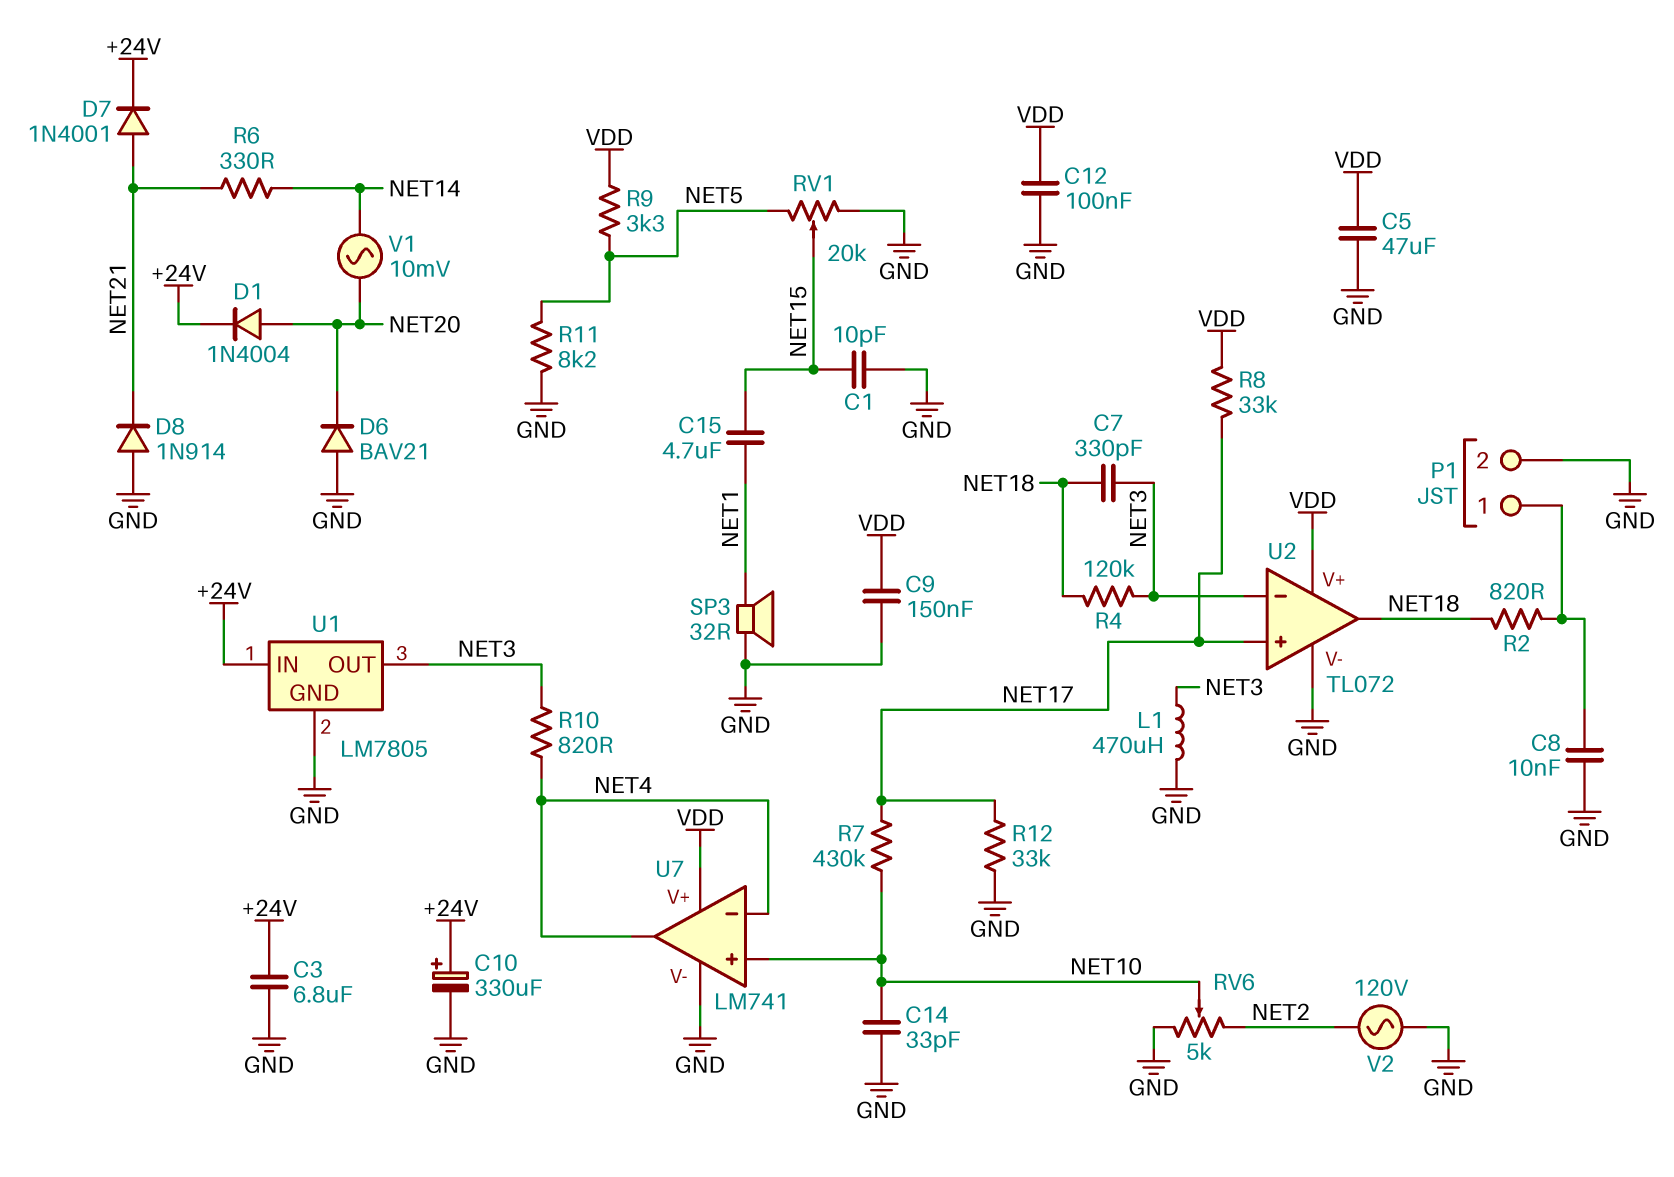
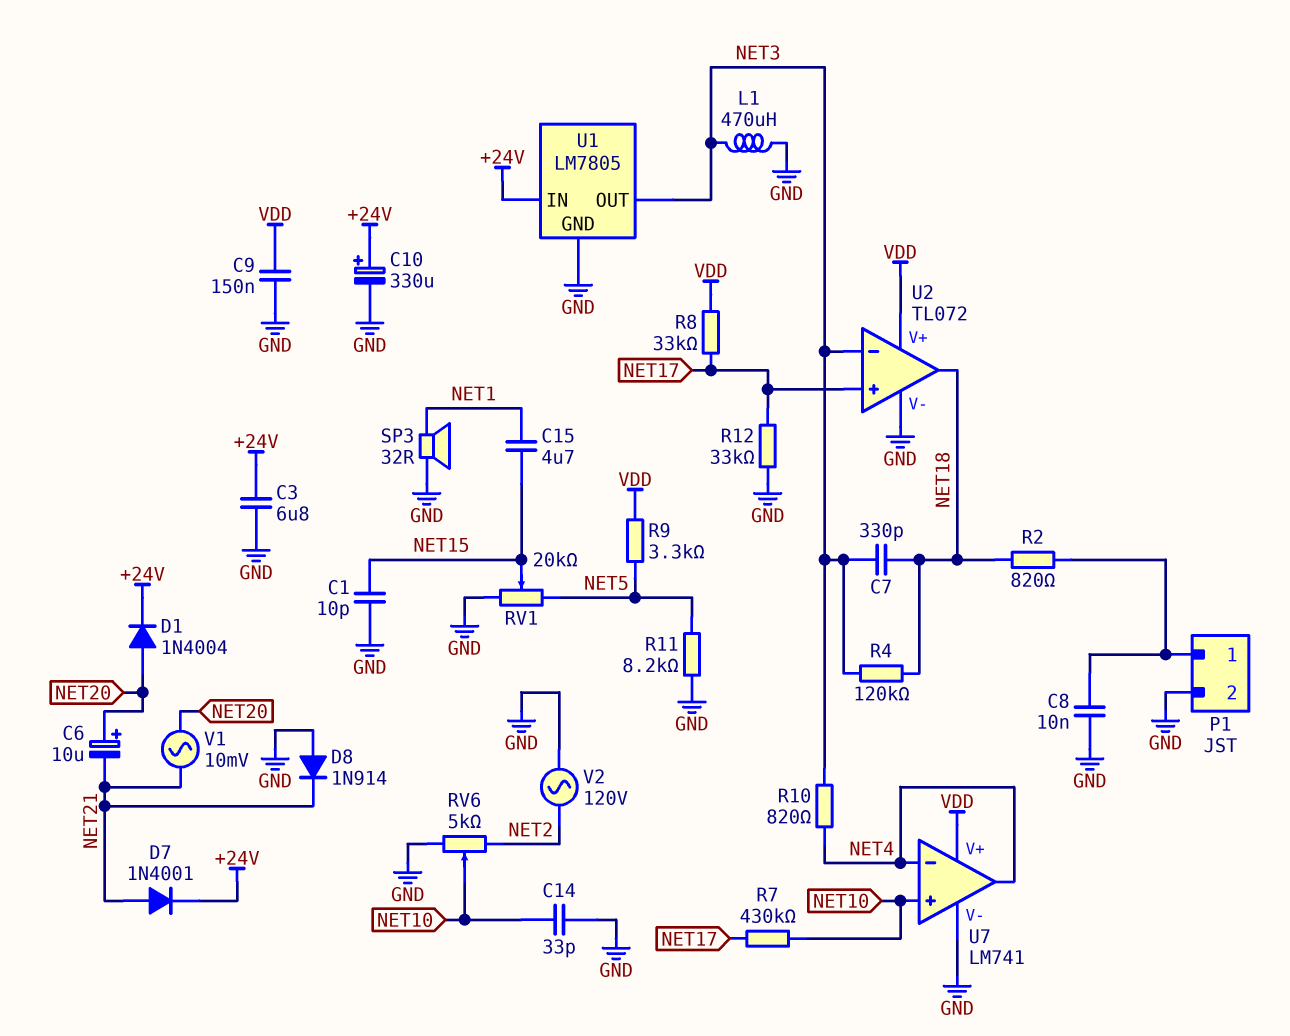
C5: 47uF (GND, VDD) -> none
C6: none -> 10uF (plus NET20, minus NET21)
C12: 100nF (GND, VDD) -> none
D6: diode BAV21 (A GND, K NET20) -> none
R6: 330 (NET14, NET21) -> none
V1: AC 10mV (NET14, NET20) -> AC 10mV (NET20, NET21)

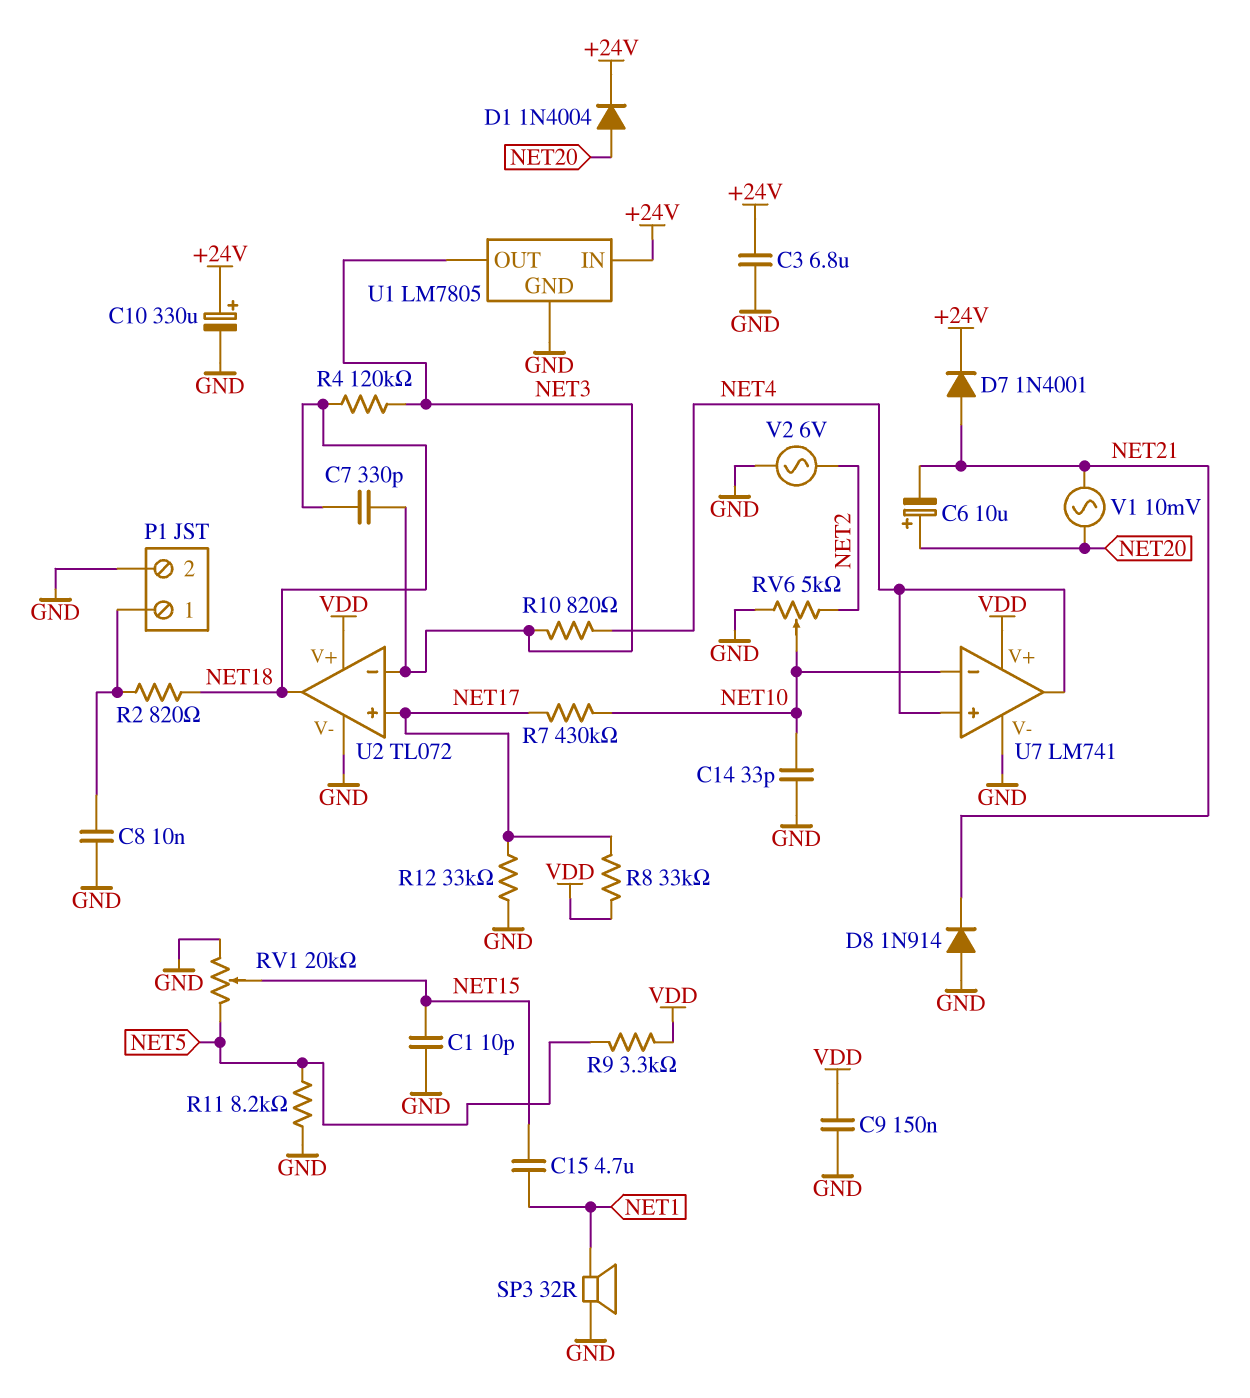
L1: 470uH (GND, NET3) -> none
U7 pin in+: NET10 -> NET4
U7 pin in-: NET4 -> NET10
V2: AC 120V (GND, NET2) -> AC 6V (GND, NET2)

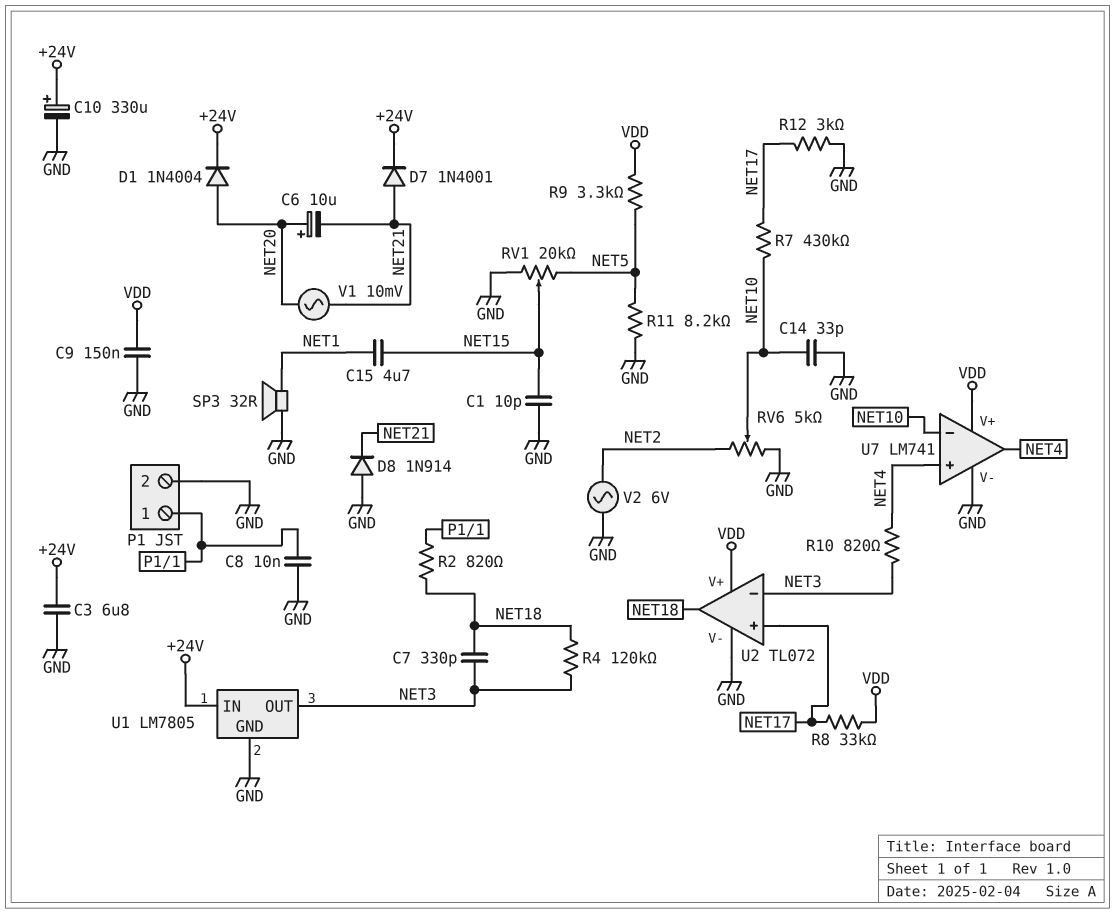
R12: 33k (GND, NET17) -> 3k (GND, NET17)

